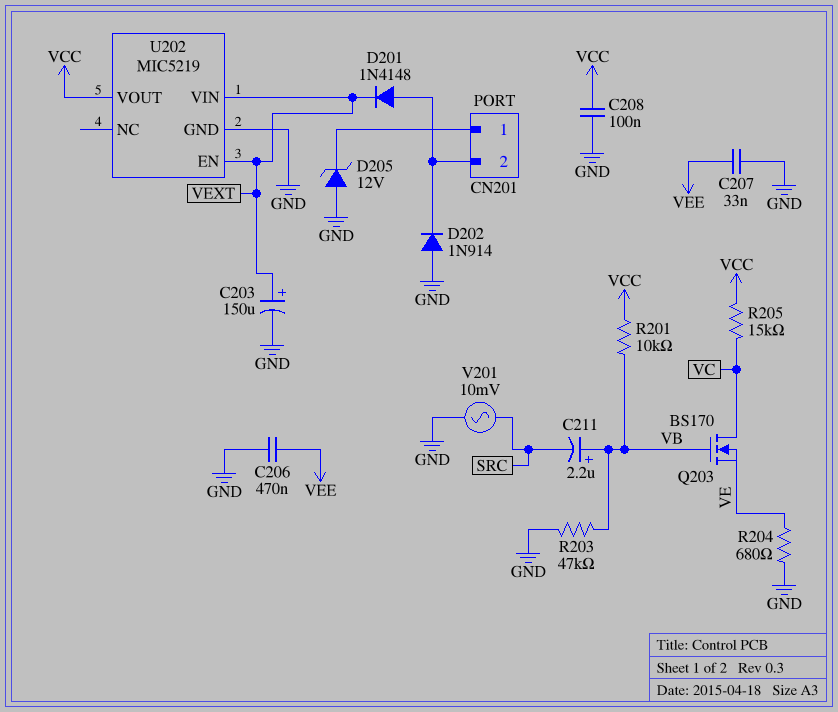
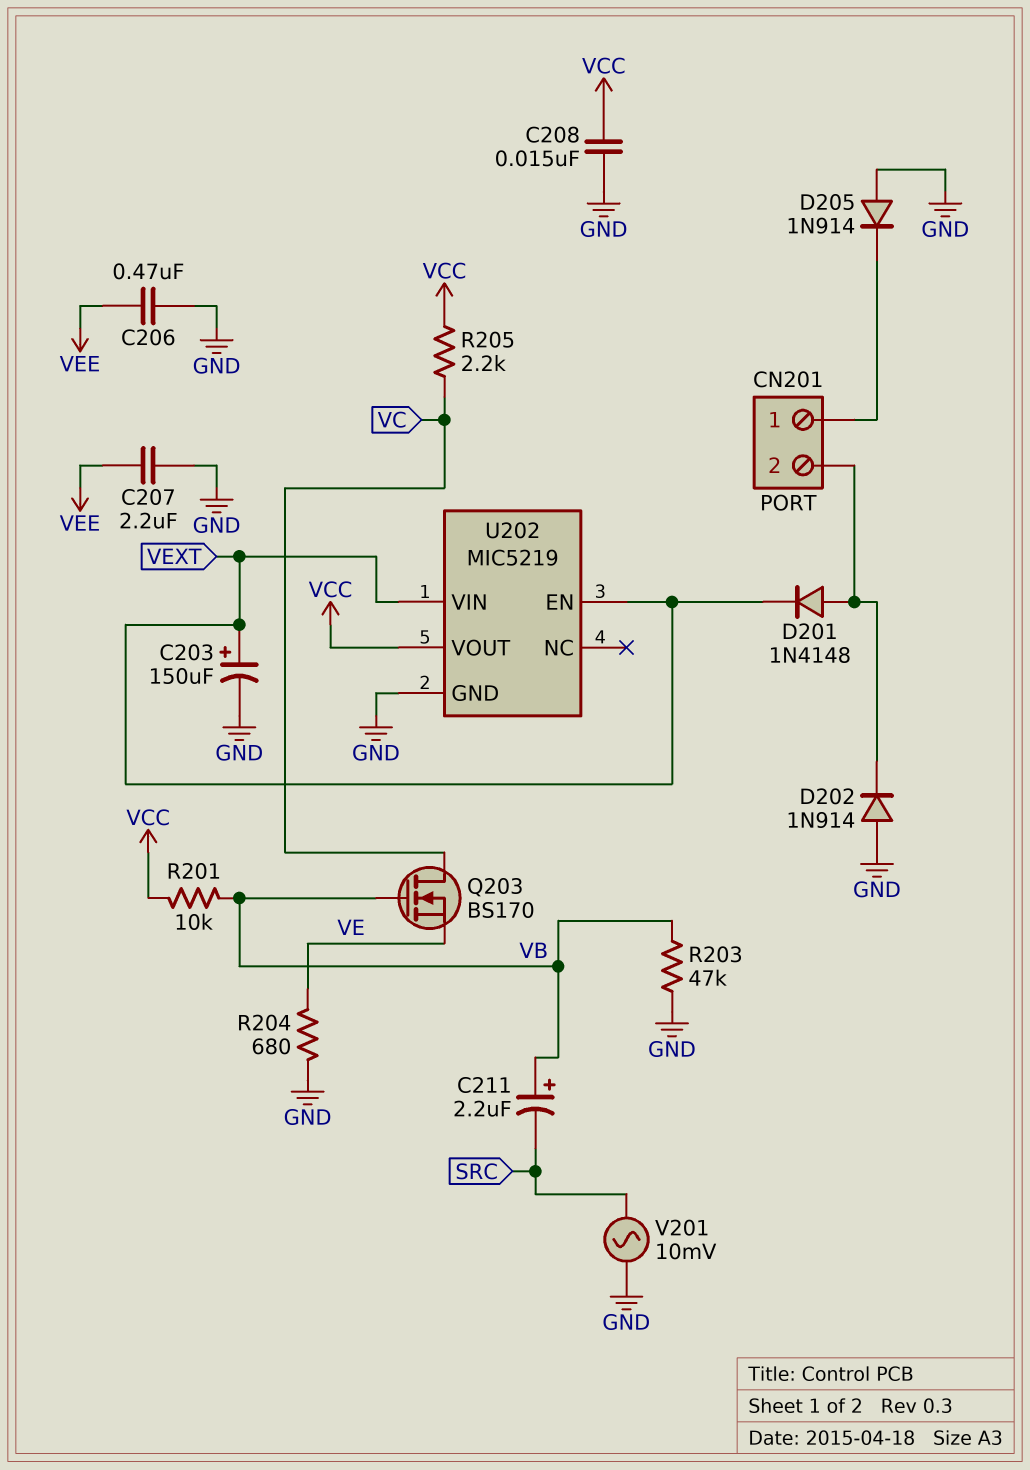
C207: 33nF (GND, VEE) -> 2.2uF (GND, VEE)
C208: 100nF (GND, VCC) -> 15nF (GND, VCC)
D205: zener 12V (A GND, K CN201/1) -> diode 1N914 (A GND, K CN201/1)
R205: 15k (VC, VCC) -> 2.2k (VC, VCC)

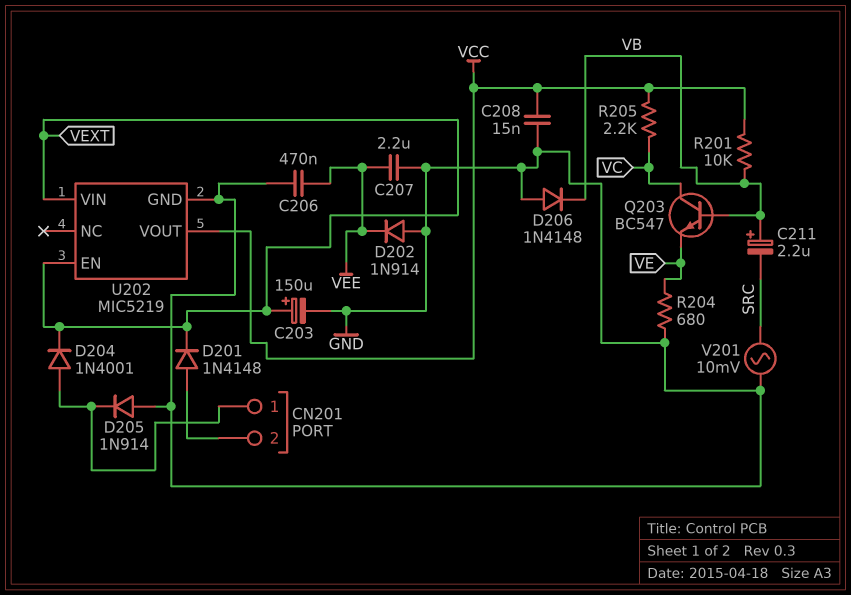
D202: diode 1N914 (A GND, K CN201/2) -> diode 1N914 (A GND, K VEE)
D204: none -> diode 1N4001 (A CN201/1, K VEXT)
D206: none -> diode 1N4148 (A GND, K VB)
Q203: NMOS BS170 (G VB, D VC, S VE) -> NPN BC547 (B VB, C VC, E VE)
R203: 47k (GND, VB) -> none

